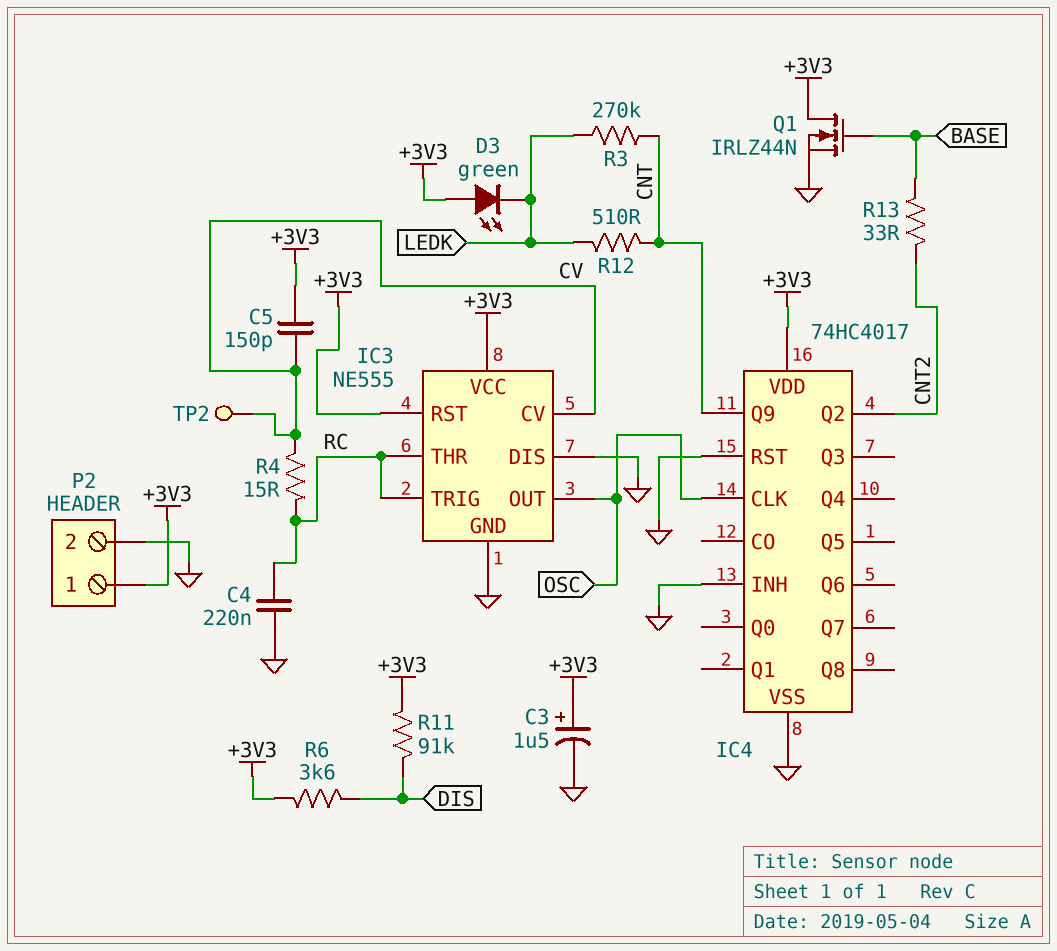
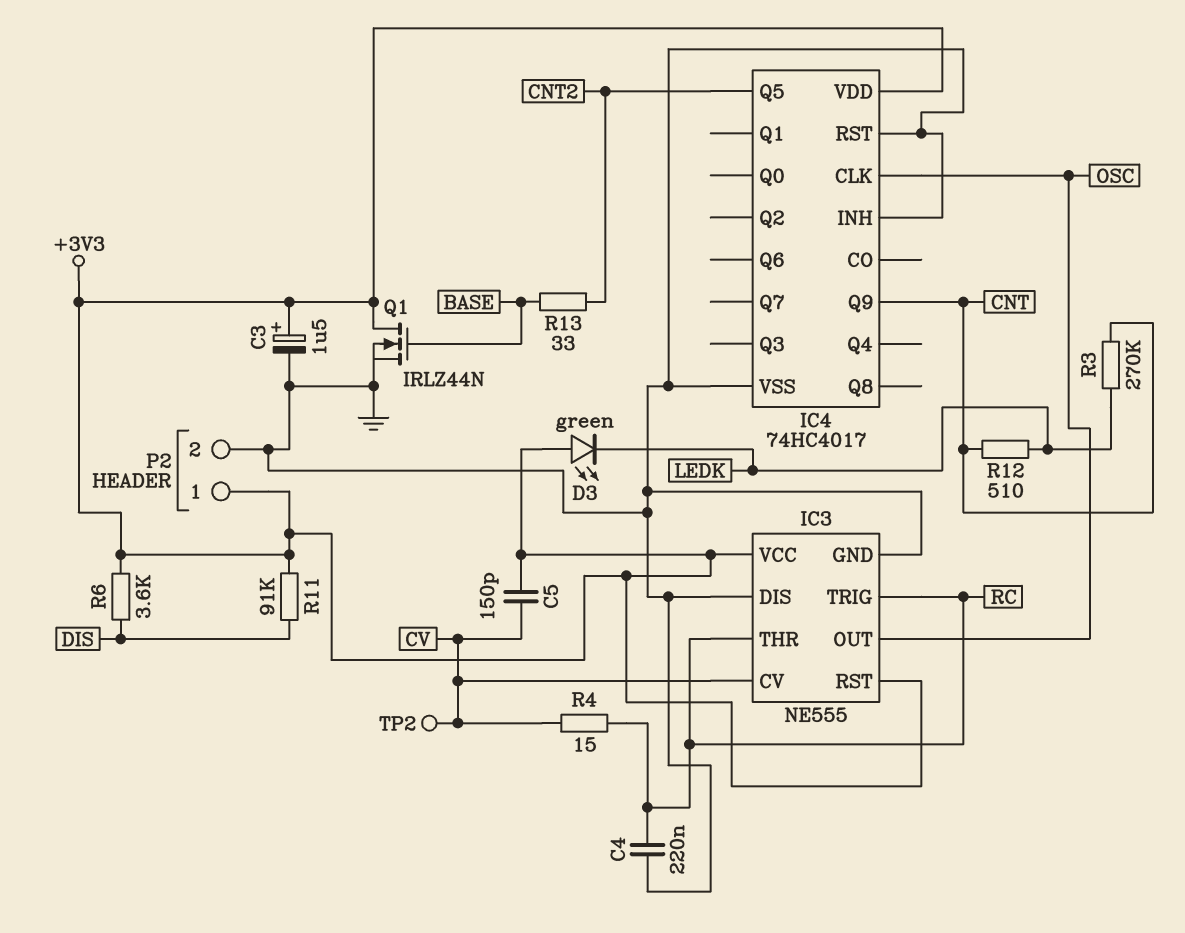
IC4 pin Q2: CNT2 -> none
IC4 pin Q5: none -> CNT2

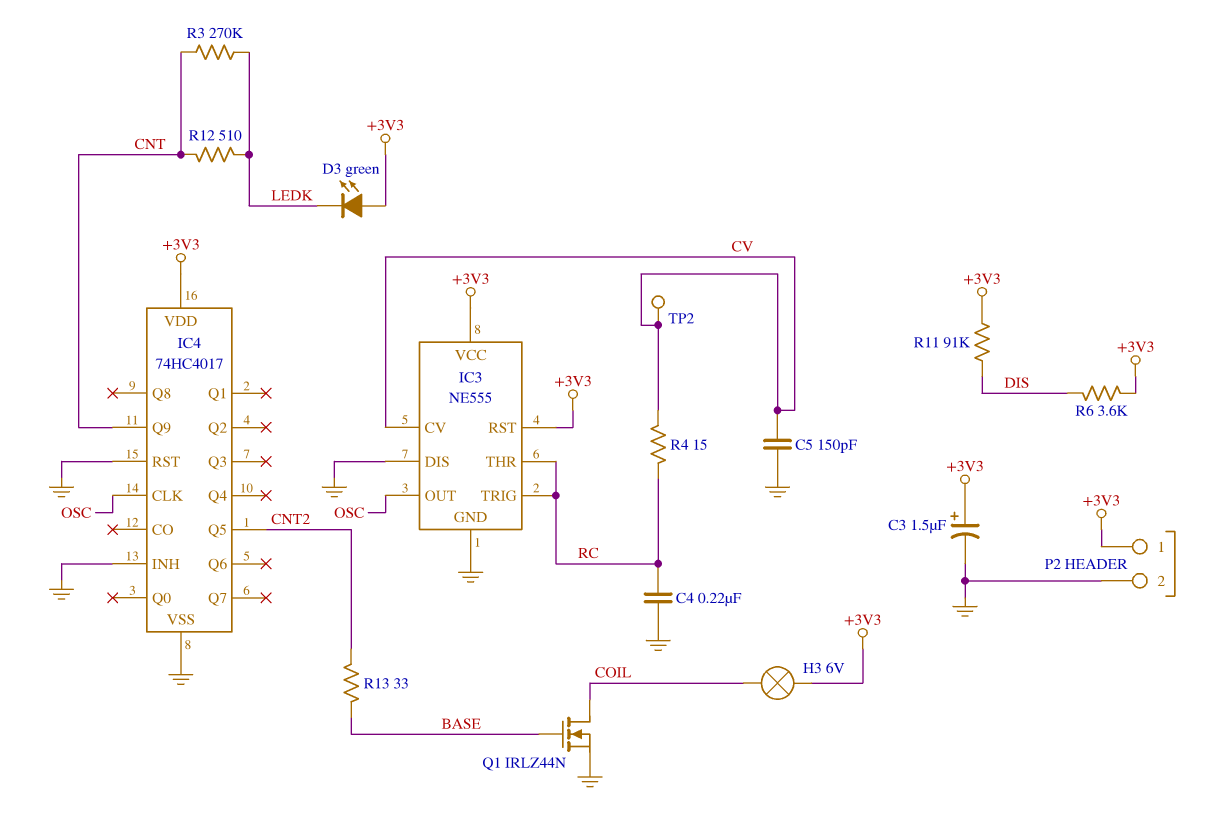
C5: 150pF (+3V3, CV) -> 150pF (CV, GND)
H3: none -> lamp 6V (+3V3, COIL)
Q1: NMOS IRLZ44N (G BASE, D +3V3, S GND) -> NMOS IRLZ44N (G BASE, D COIL, S GND)

